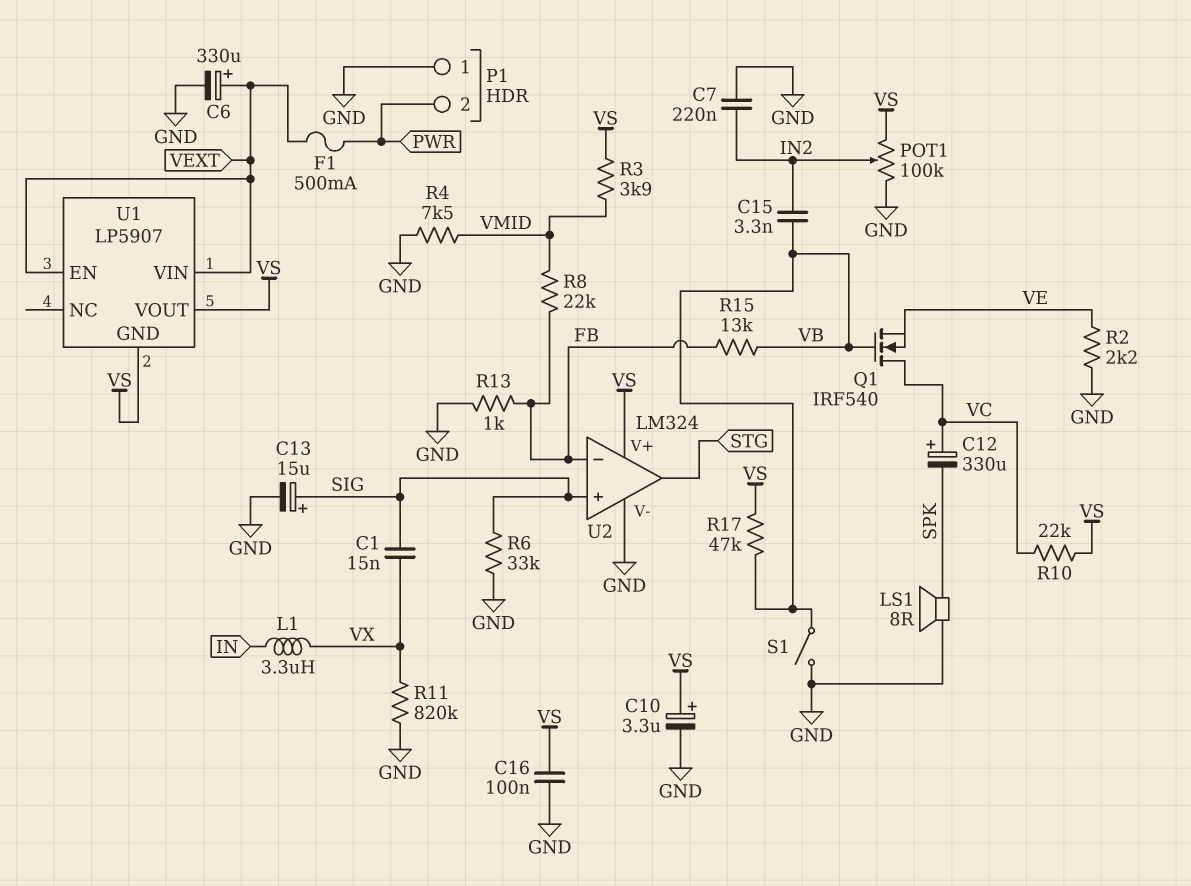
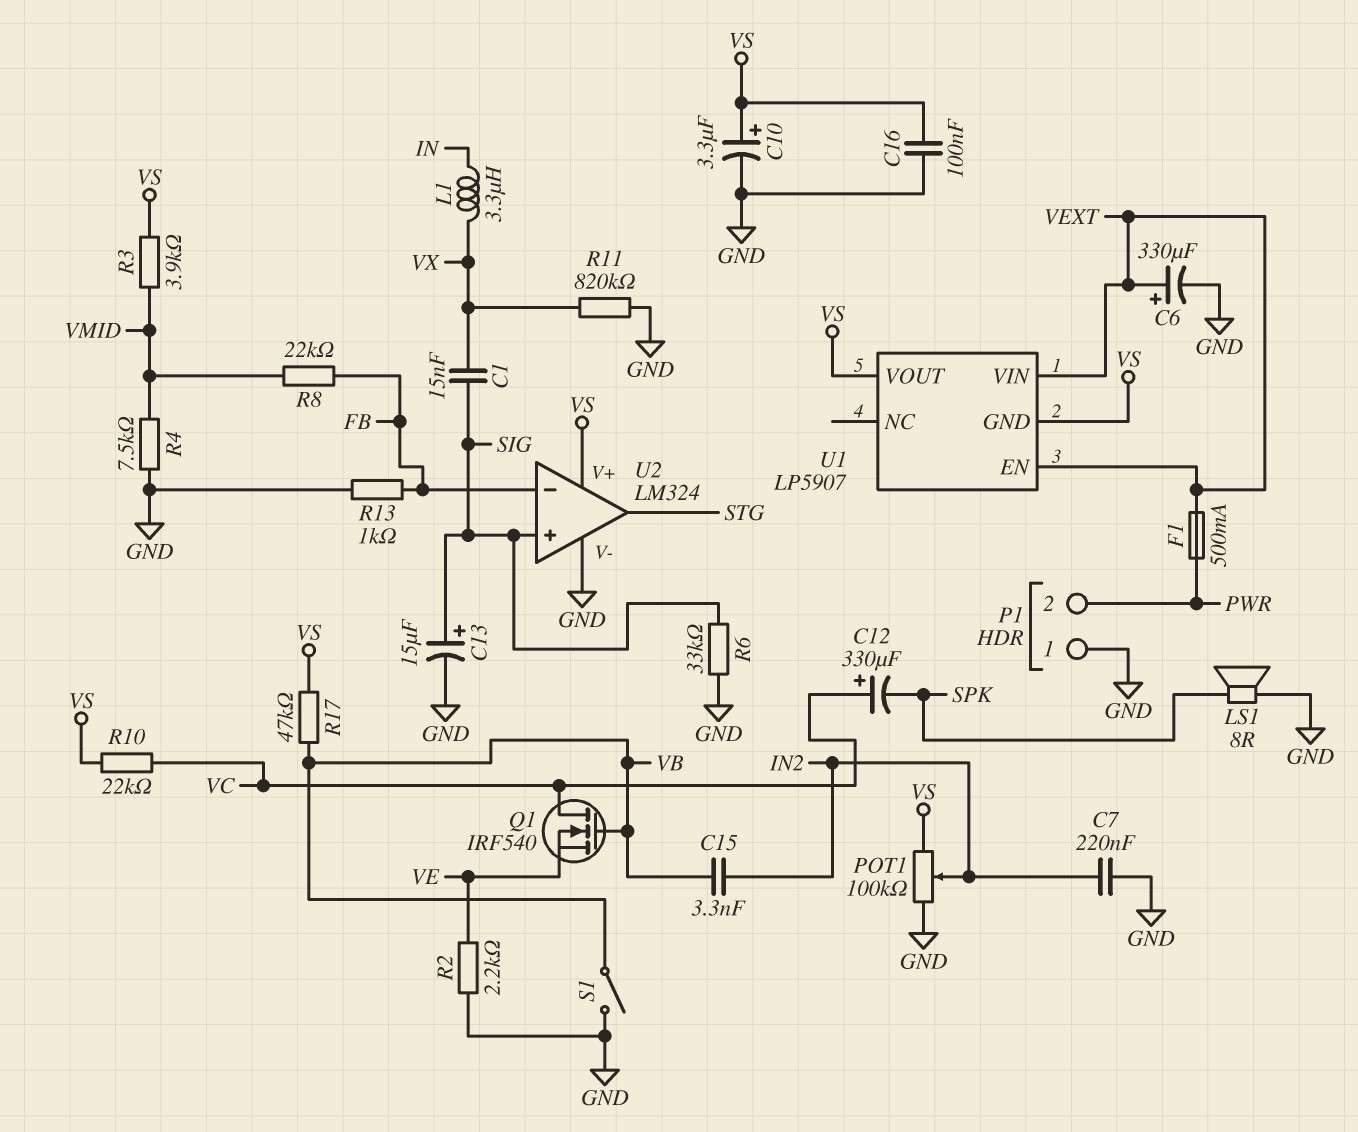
R15: 13k (FB, VB) -> none

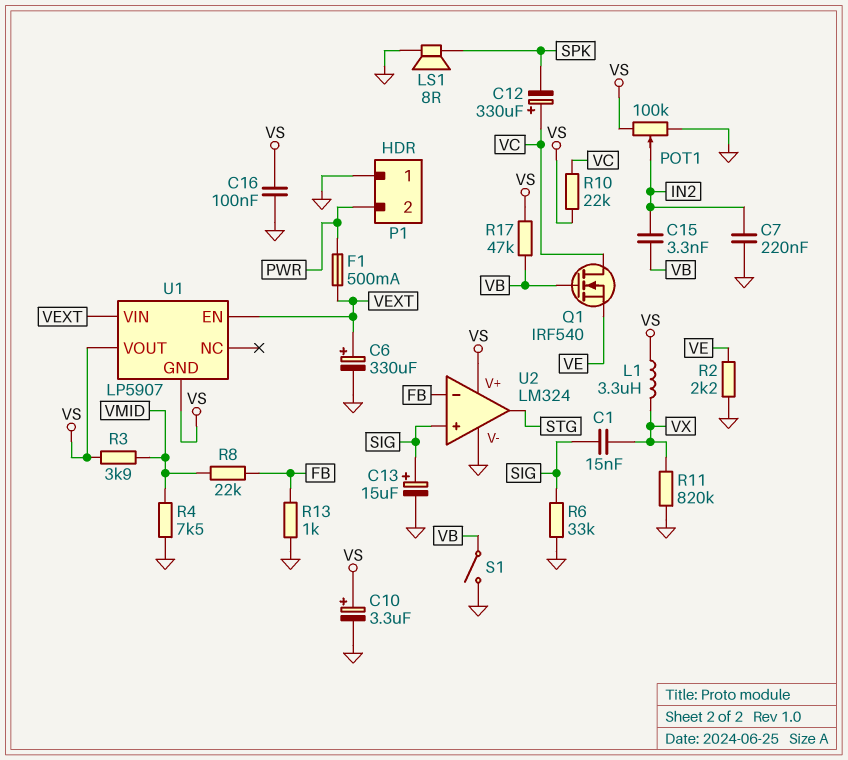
L1: 3.3uH (IN, VX) -> 3.3uH (VS, VX)

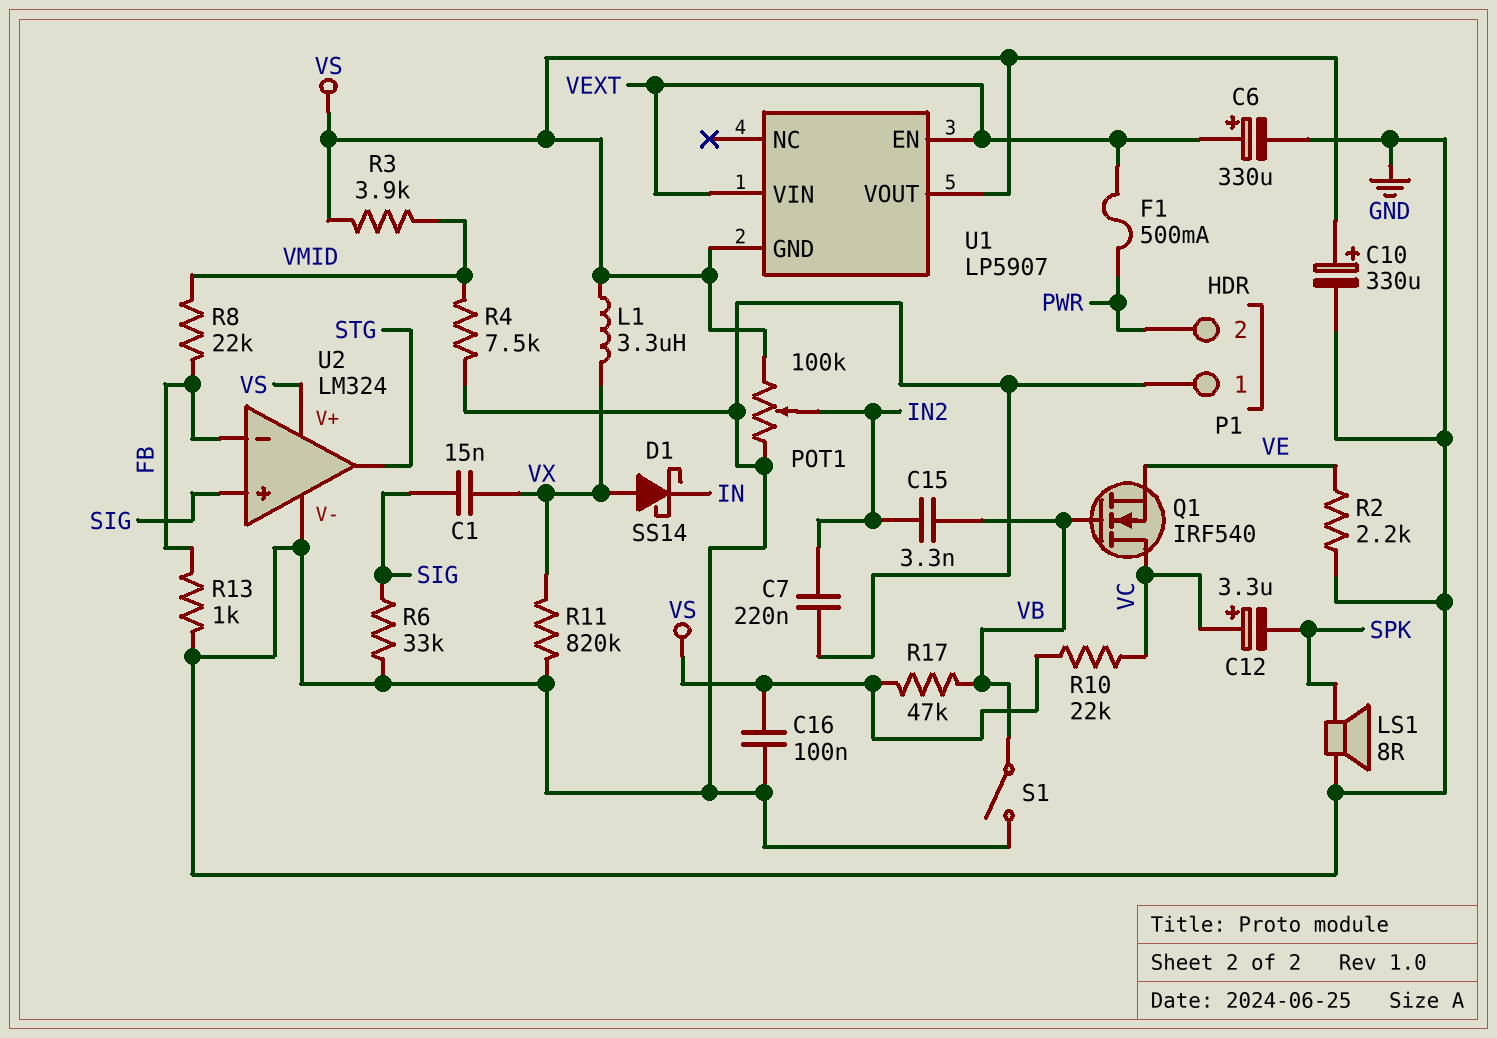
C10: 3.3uF (plus VS, minus GND) -> 330uF (plus VS, minus GND)
C12: 330uF (plus VC, minus SPK) -> 3.3uF (plus VC, minus SPK)
C13: 15uF (plus SIG, minus GND) -> none
D1: none -> schottky SS14 (A VX, K IN)

